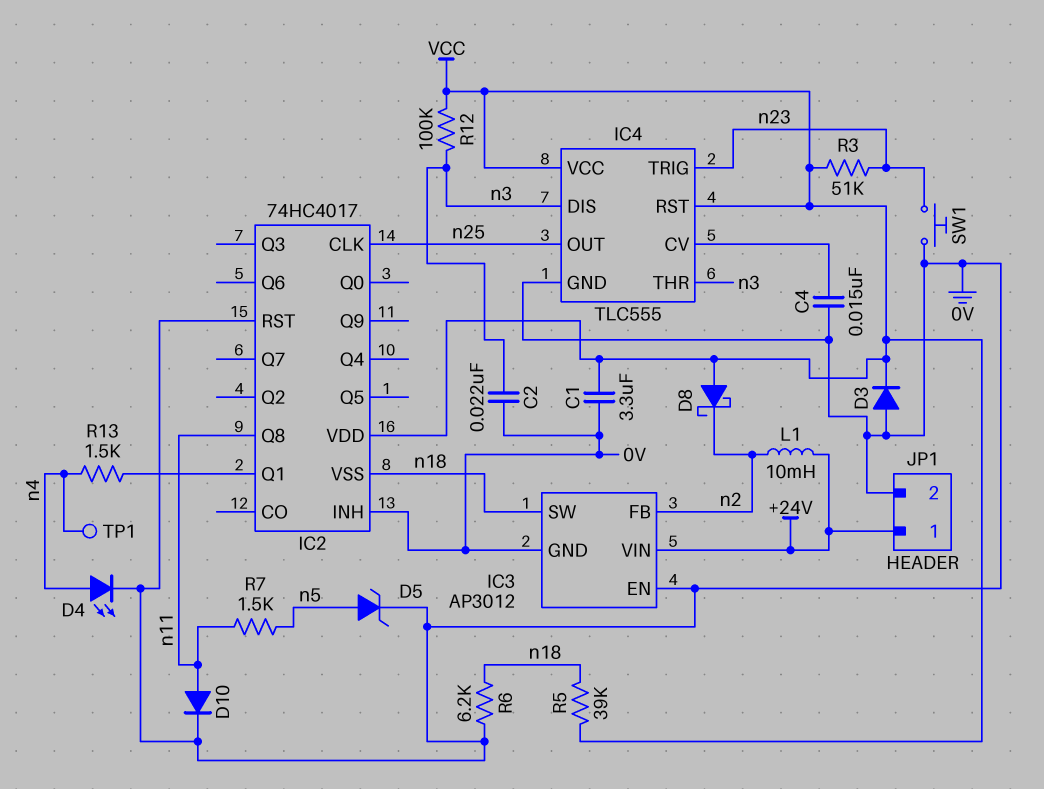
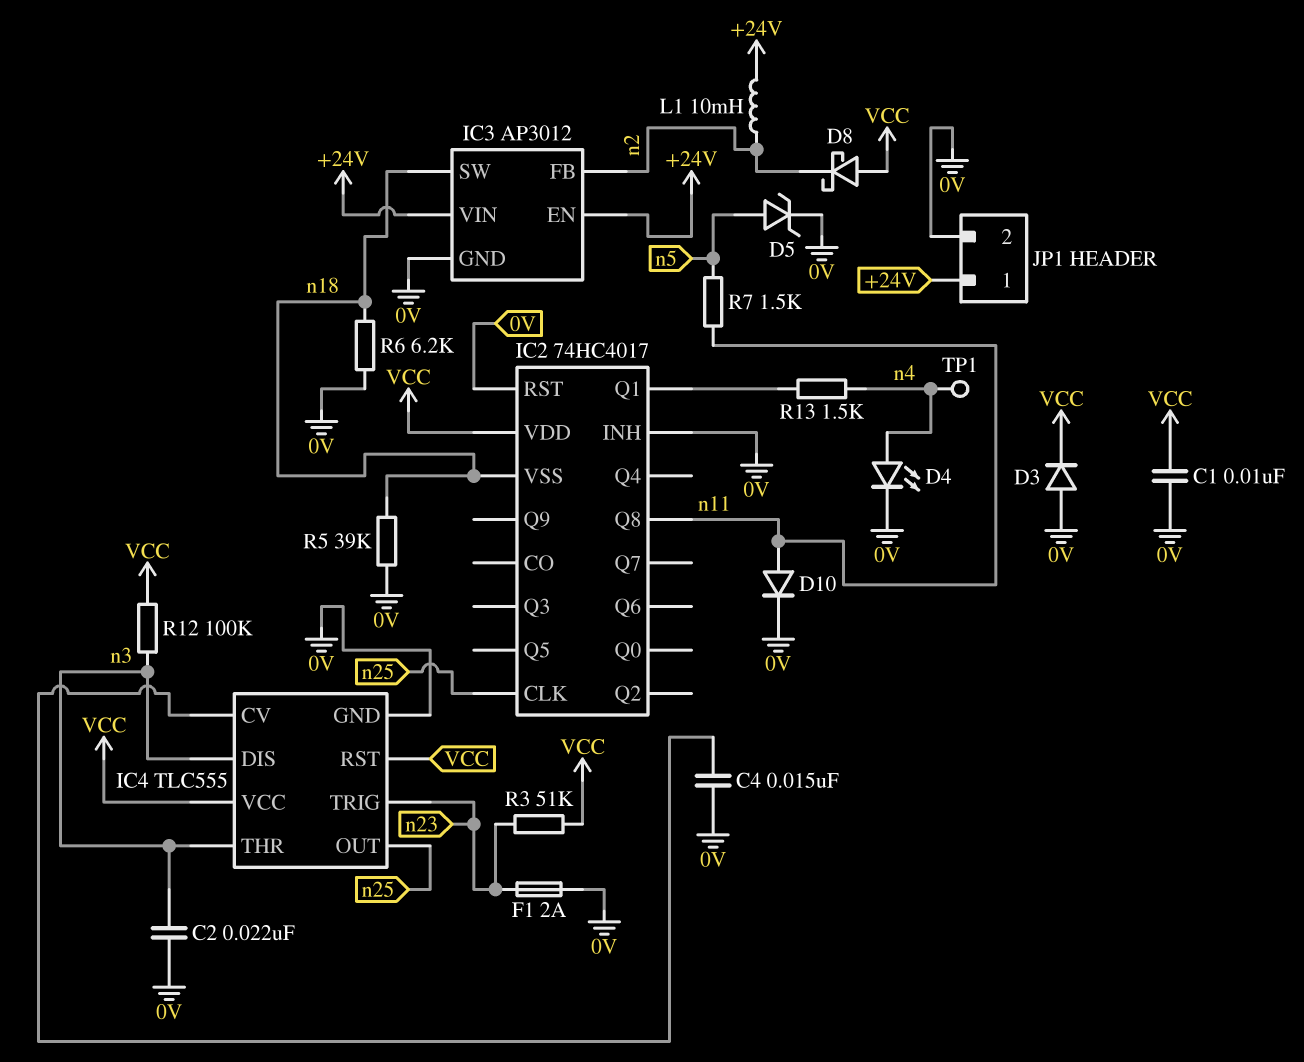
C1: 3.3uF (0V, VCC) -> 10nF (0V, VCC)
F1: none -> 2A (0V, n23)
IC3 pin EN: 0V -> +24V
R5: 39k (VCC, n18) -> 39k (0V, n18)
SW1: button (0V, n23) -> none

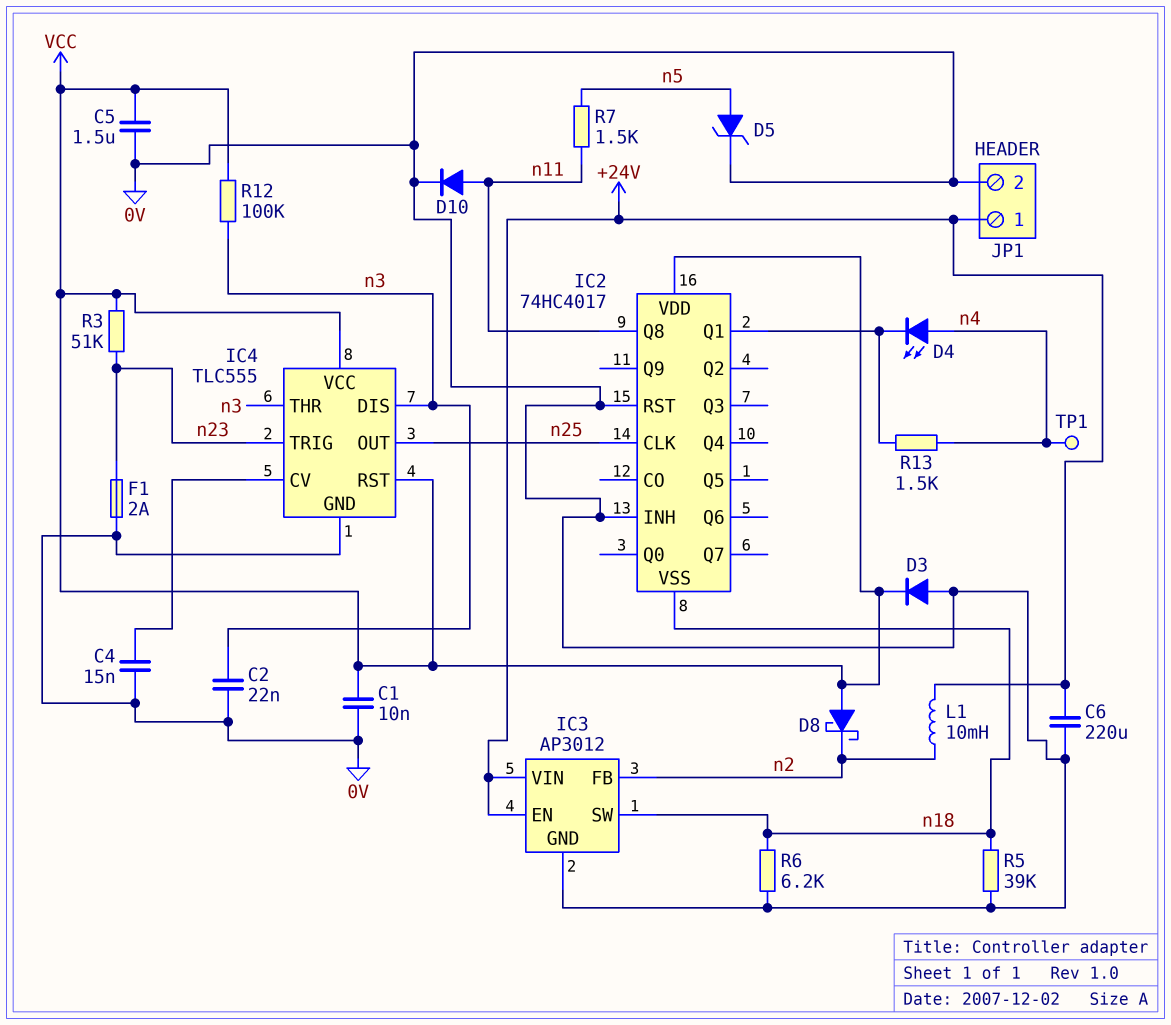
C5: none -> 1.5uF (0V, VCC)
C6: none -> 220uF (+24V, 0V)
D4: LED (A n4, K 0V) -> LED (A n4, K IC2/Q1)

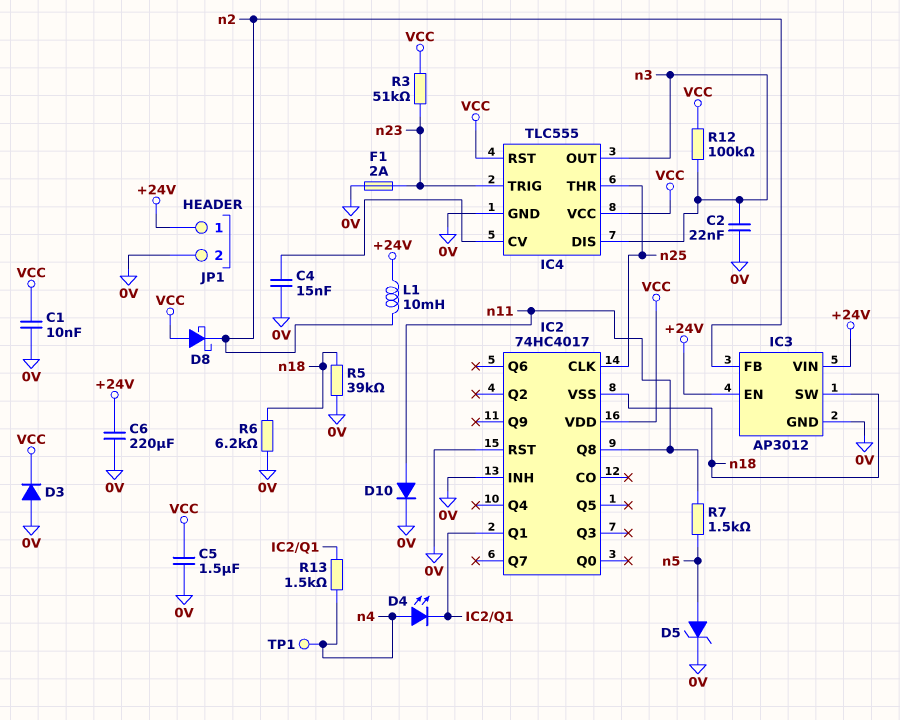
IC4 pin OUT: n25 -> n3
IC4 pin THR: n3 -> n25

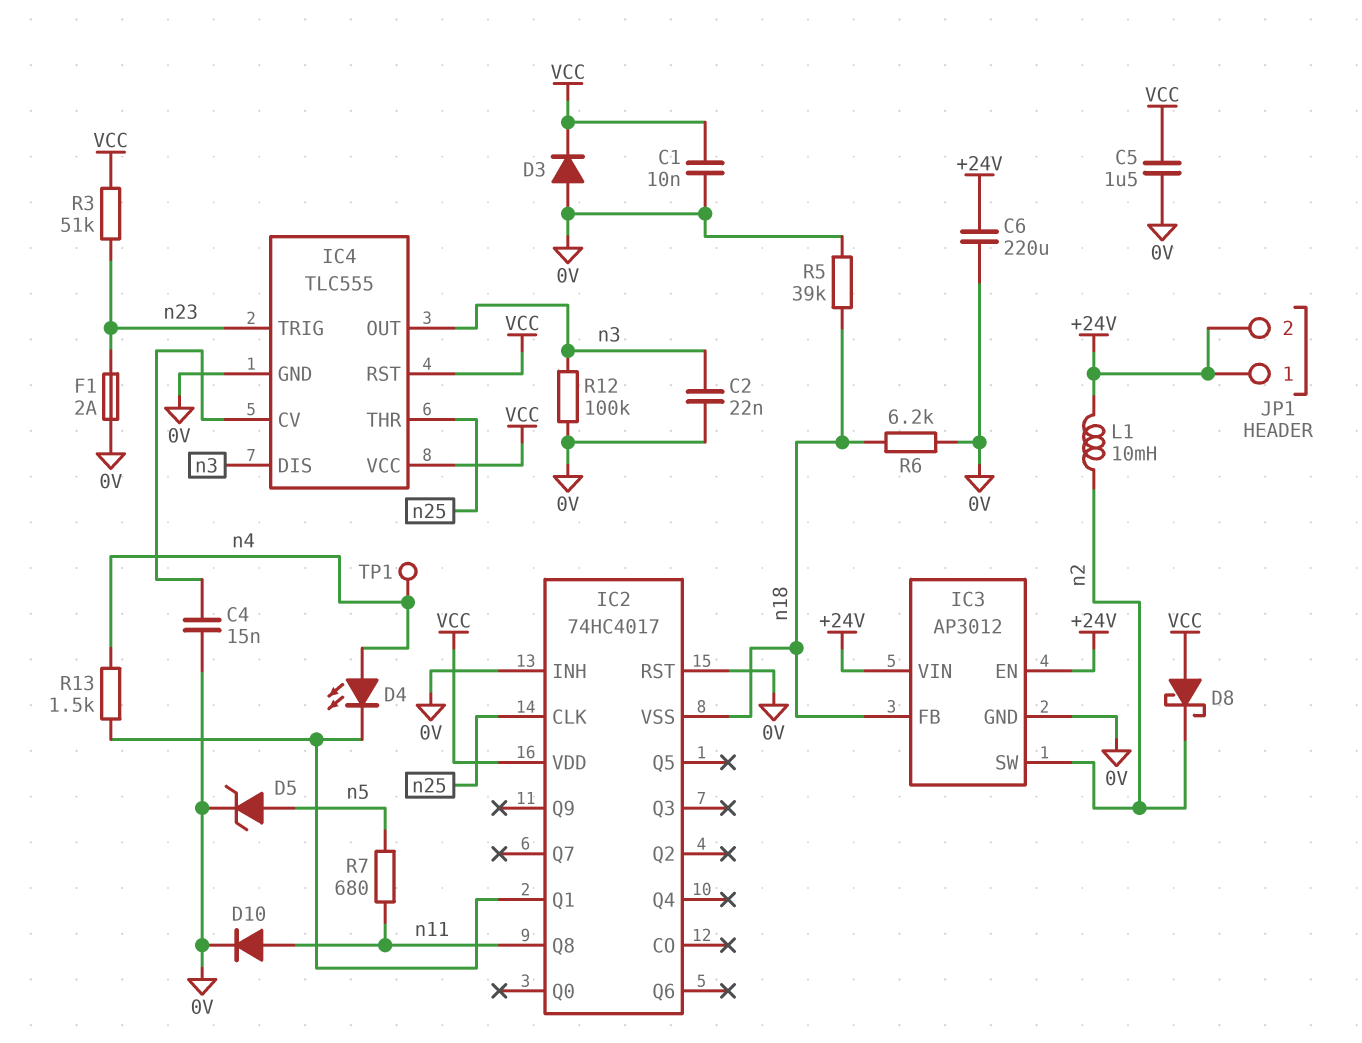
IC3 pin FB: n2 -> n18
IC3 pin SW: n18 -> n2
JP1 pin 2: 0V -> +24V
R7: 1.5k (n5, n11) -> 680 (n5, n11)
R12: 100k (VCC, n3) -> 100k (0V, n3)

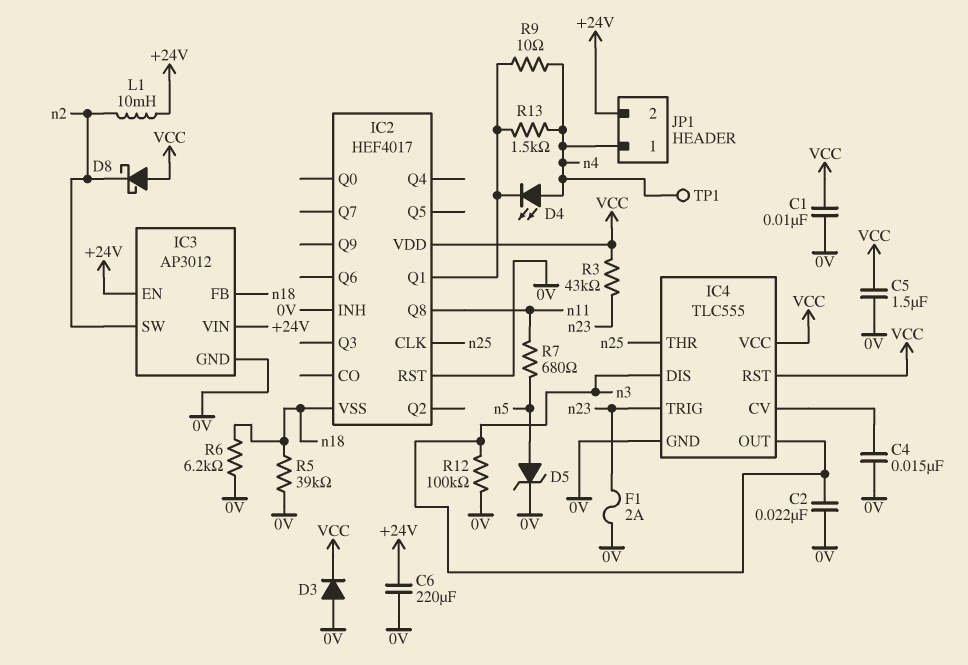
D10: diode (A n11, K 0V) -> none
IC2: 74HC4017 -> HEF4017
JP1 pin 1: +24V -> n4
R3: 51k (VCC, n23) -> 43k (VCC, n23)
R9: none -> 10 (IC2/Q1, n4)

